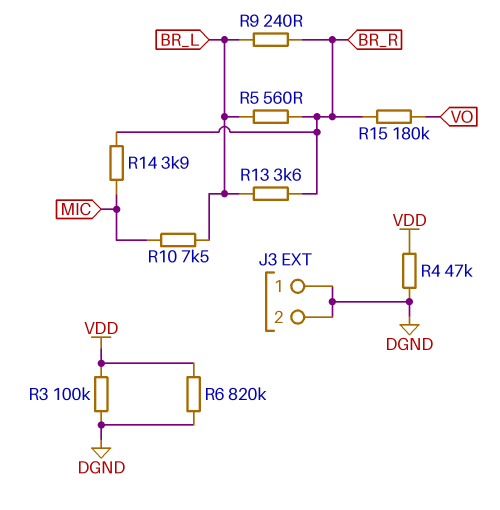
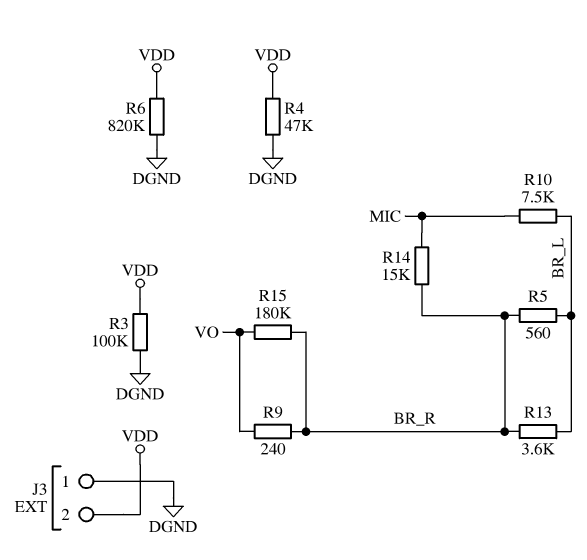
J3 pin 2: DGND -> VDD
R9: 240 (BR_L, BR_R) -> 240 (BR_R, VO)
R14: 3.9k (BR_R, MIC) -> 15k (BR_R, MIC)

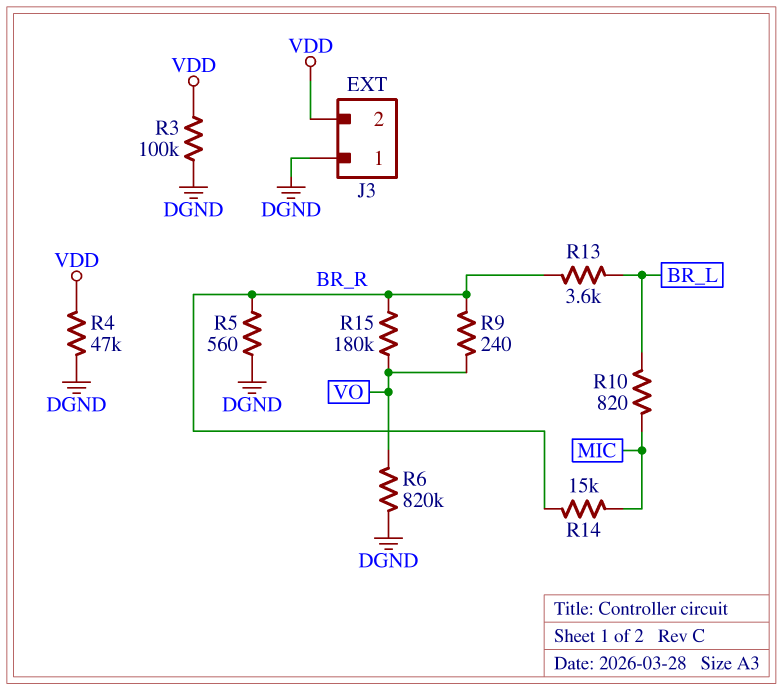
R5: 560 (BR_L, BR_R) -> 560 (BR_R, DGND)
R6: 820k (DGND, VDD) -> 820k (DGND, VO)
R10: 7.5k (BR_L, MIC) -> 820 (BR_L, MIC)

